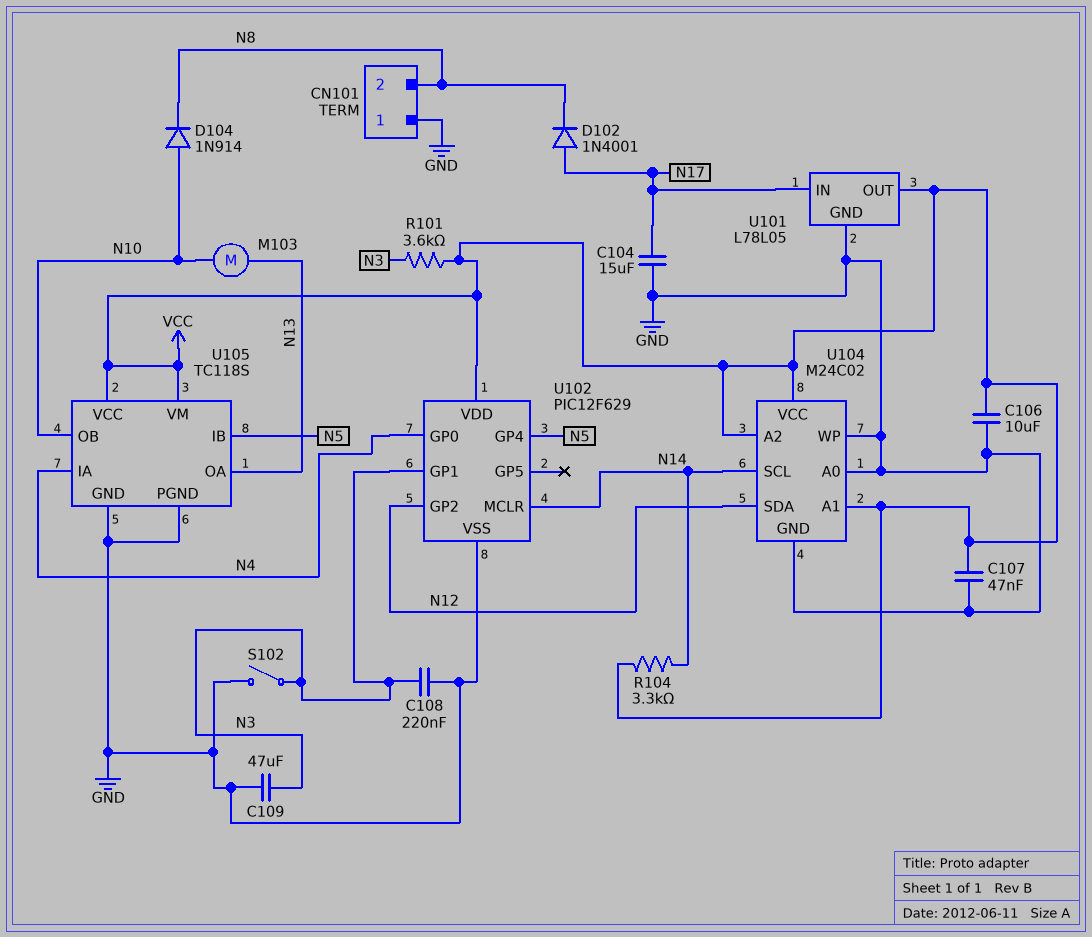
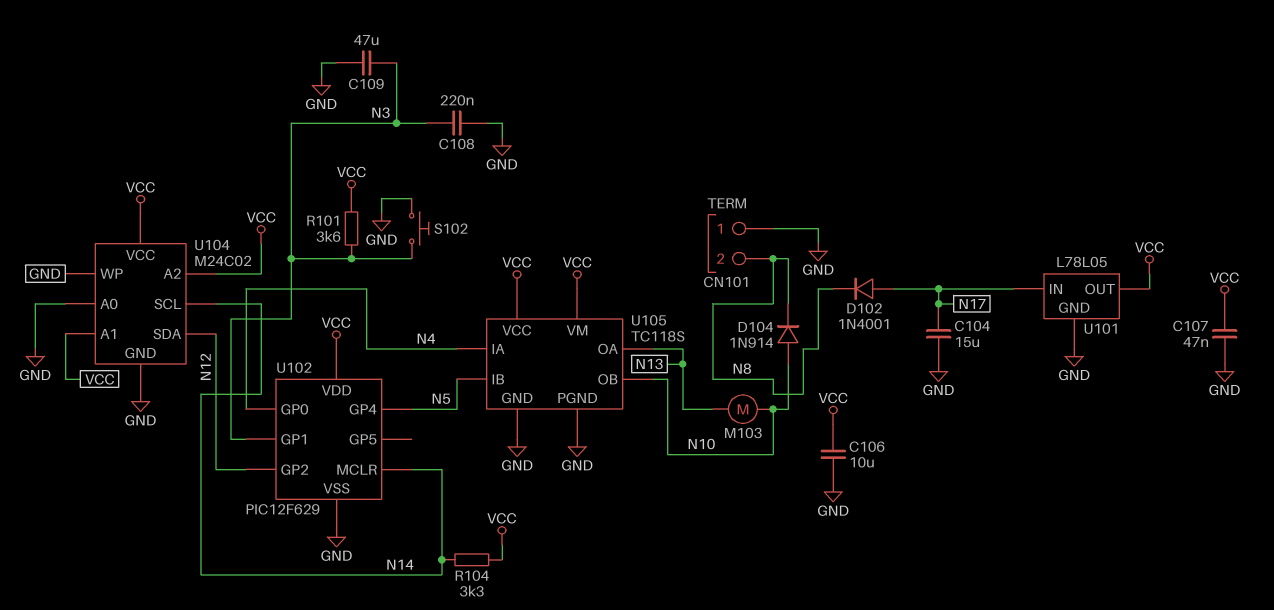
S102: switch (GND, N3) -> button (GND, N3)

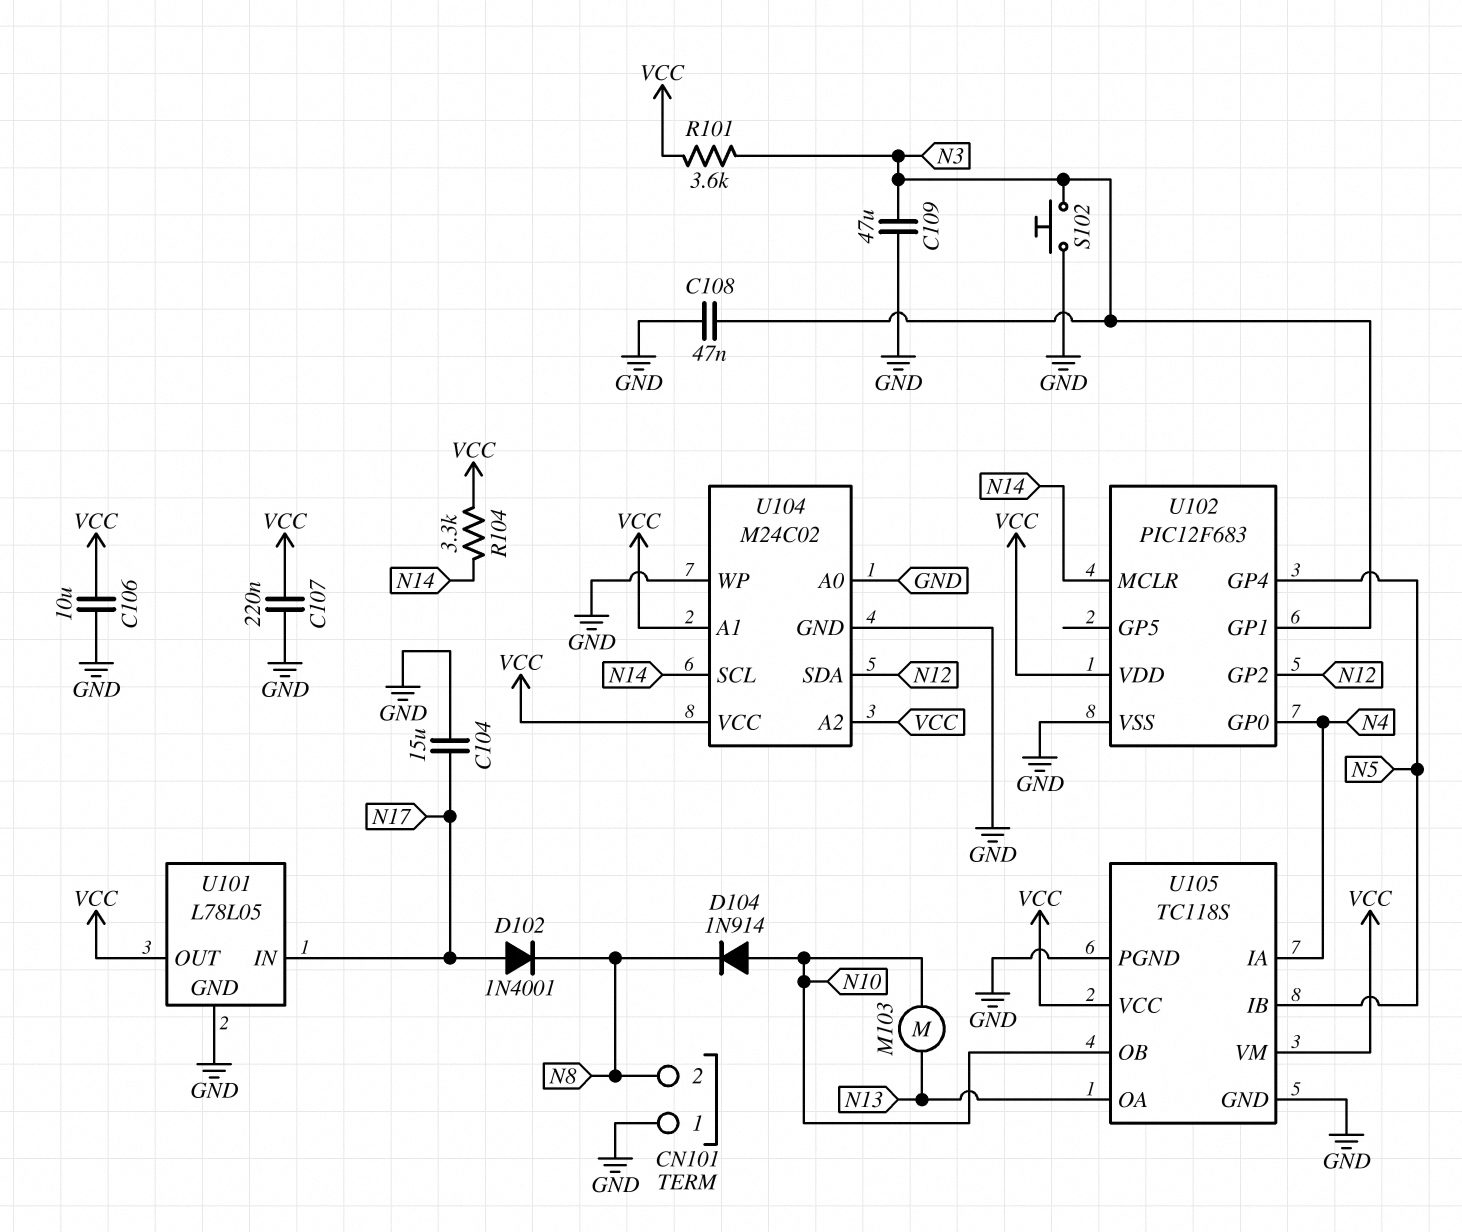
C107: 47nF (GND, VCC) -> 220nF (GND, VCC)
C108: 220nF (GND, N3) -> 47nF (GND, N3)
U102: PIC12F629 -> PIC12F683

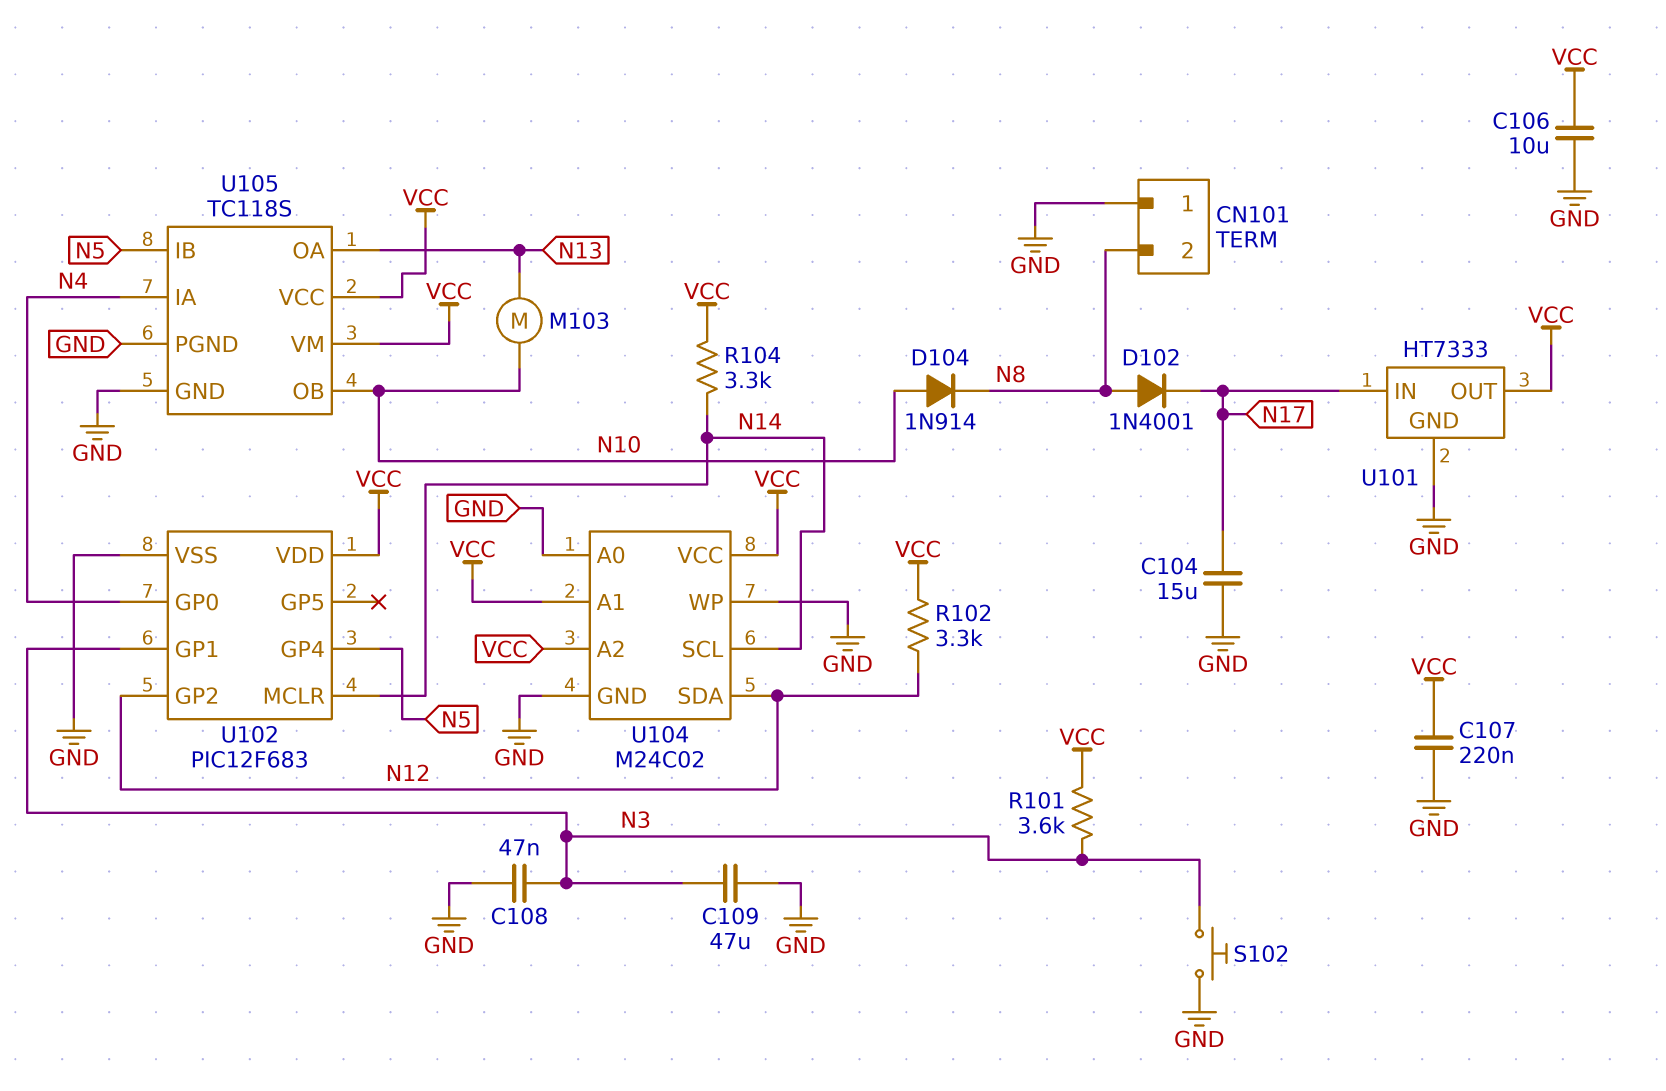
D102: diode 1N4001 (A N17, K N8) -> diode 1N4001 (A N8, K N17)
R102: none -> 3.3k (N12, VCC)
U101: L78L05 -> HT7333

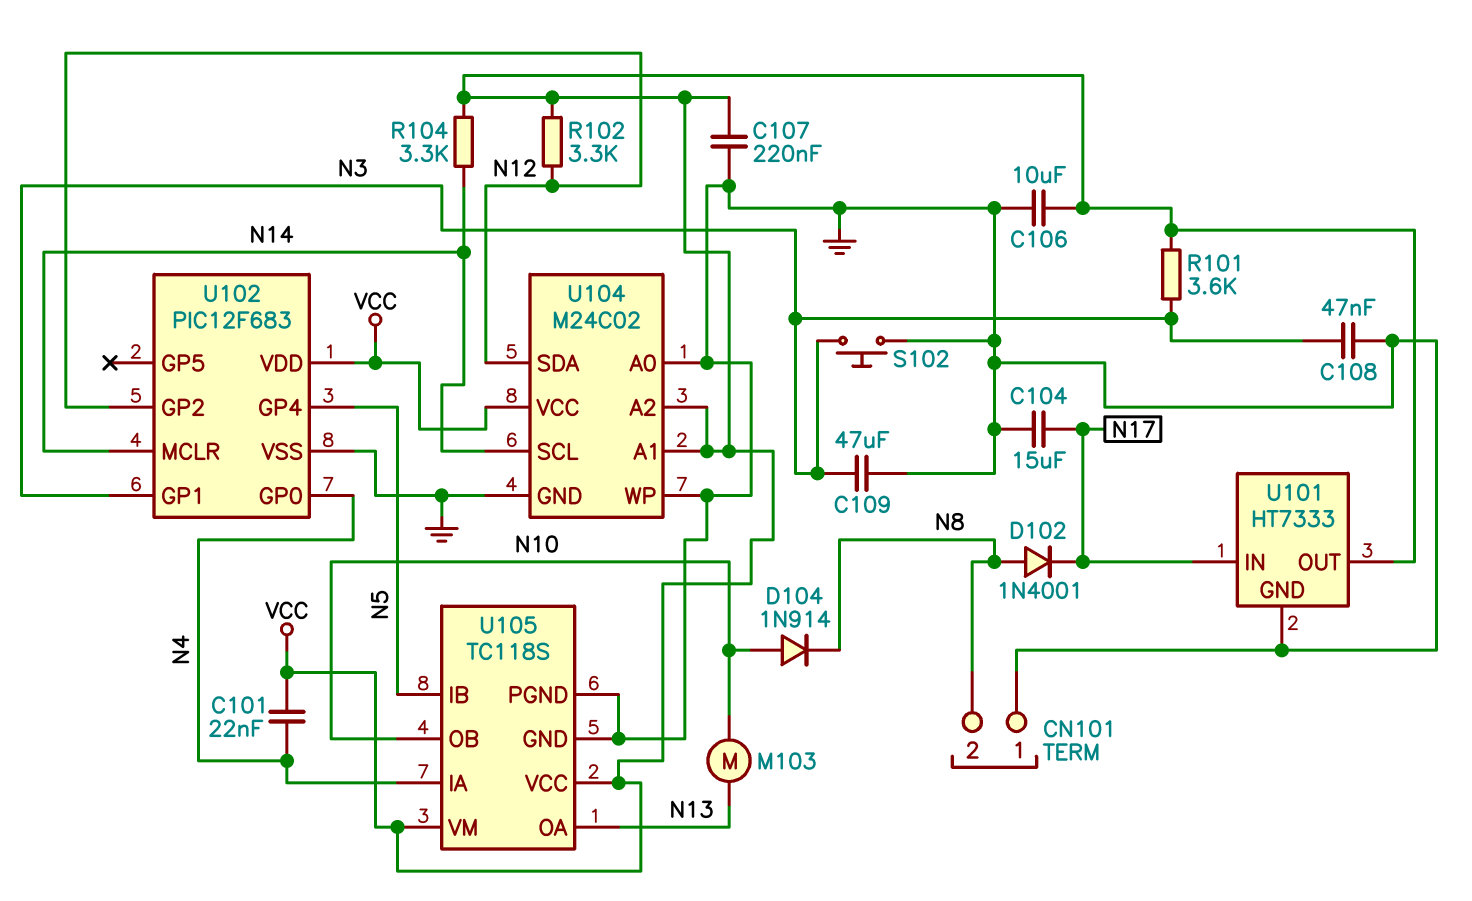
C101: none -> 22nF (N4, VCC)

